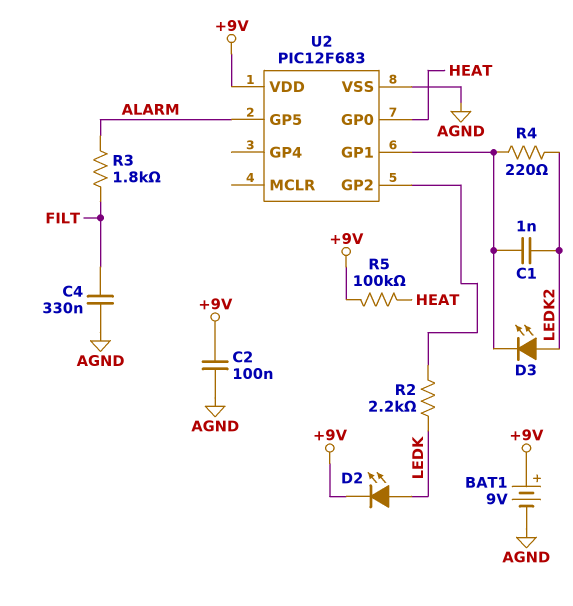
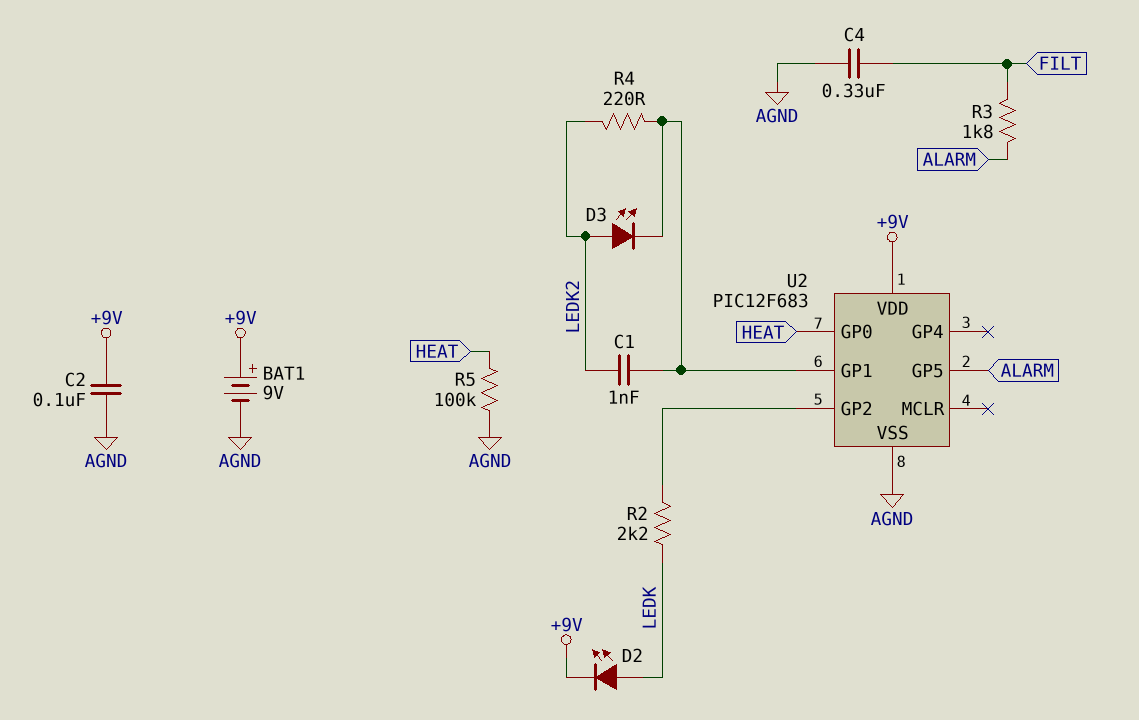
R5: 100k (+9V, HEAT) -> 100k (AGND, HEAT)

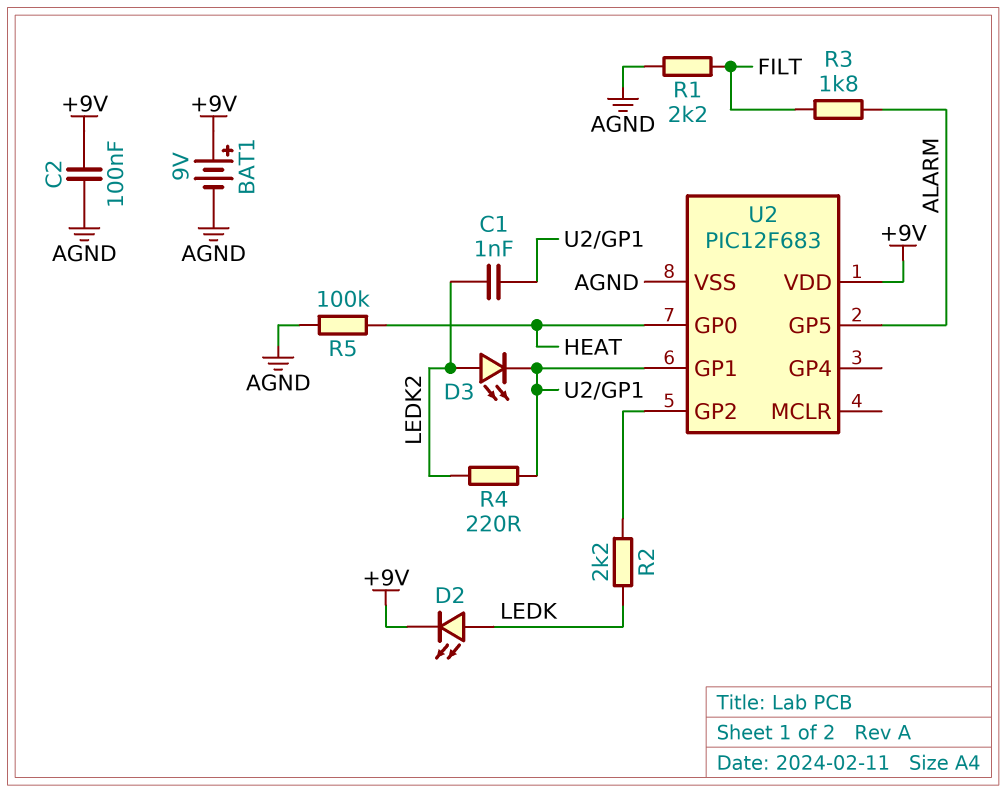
C4: 330nF (AGND, FILT) -> none
R1: none -> 2.2k (AGND, FILT)

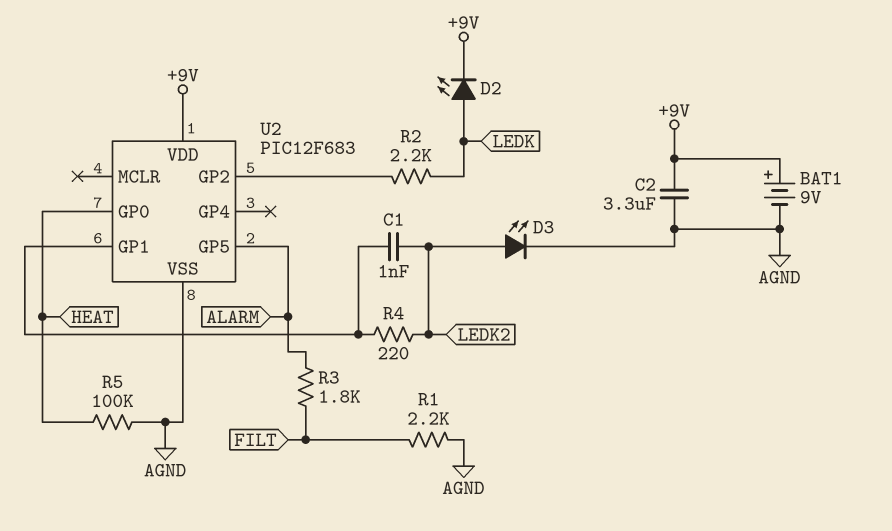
C2: 100nF (+9V, AGND) -> 3.3uF (+9V, AGND)
D3: LED (A LEDK2, K U2/GP1) -> LED (A LEDK2, K AGND)

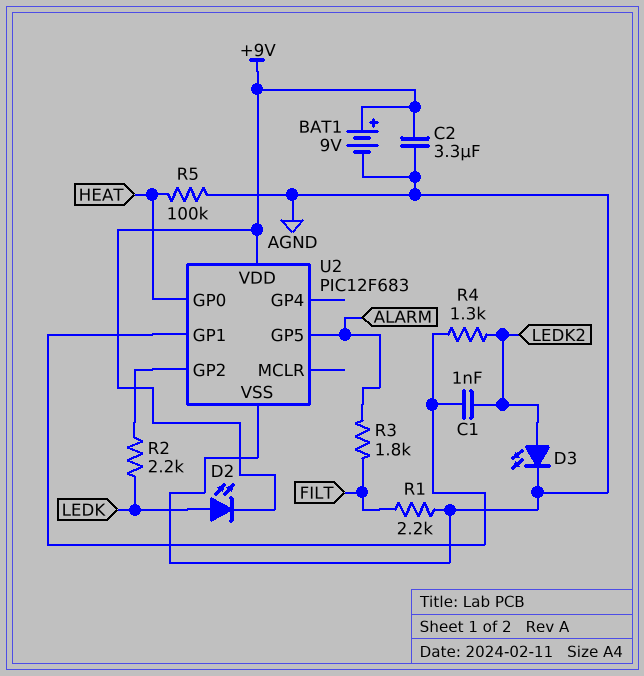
R4: 220 (LEDK2, U2/GP1) -> 1.3k (LEDK2, U2/GP1)

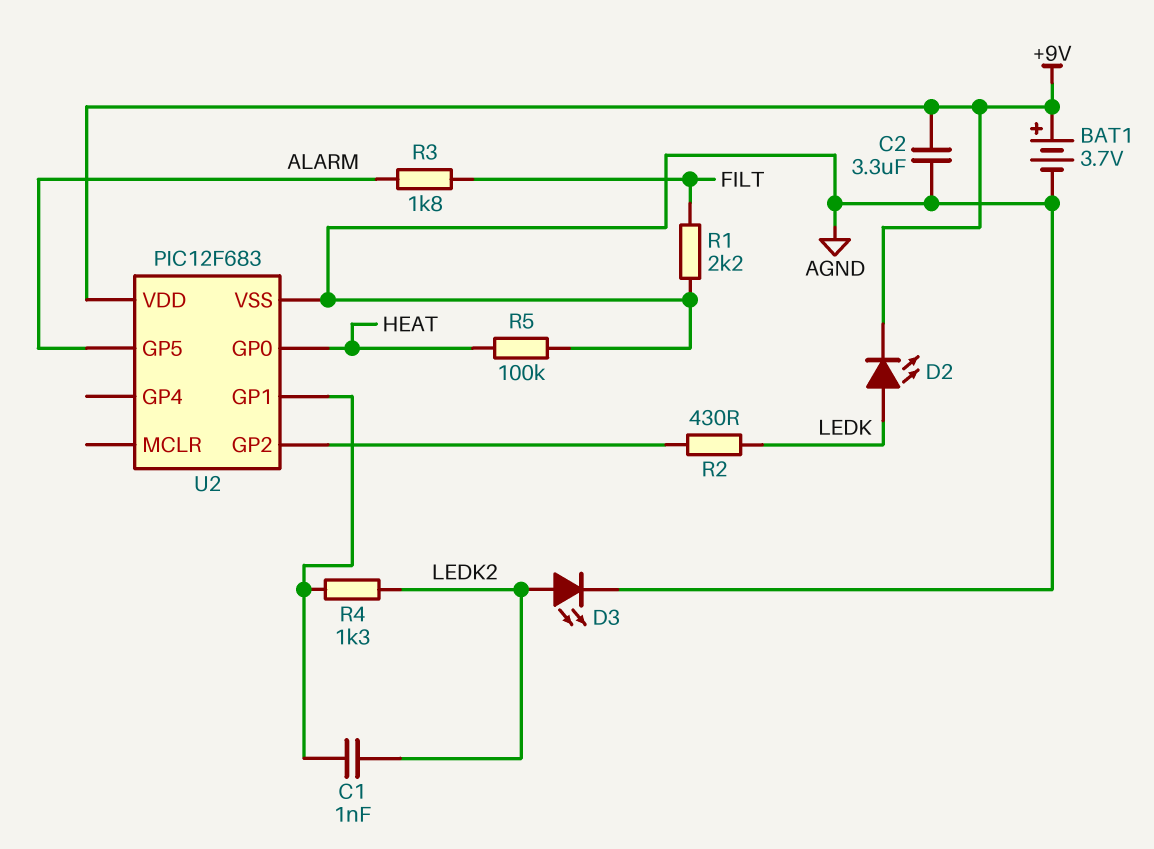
BAT1: 9V (plus +9V, minus AGND) -> 3.7V (plus +9V, minus AGND)
R2: 2.2k (LEDK, U2/GP2) -> 430 (LEDK, U2/GP2)

